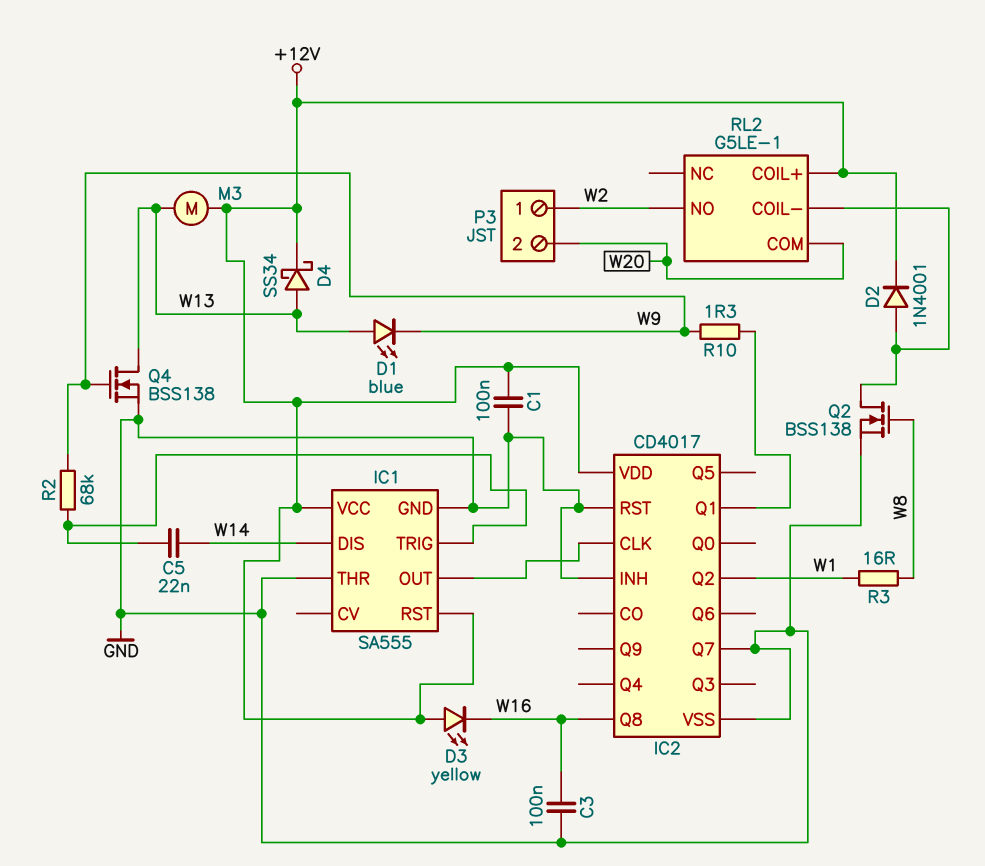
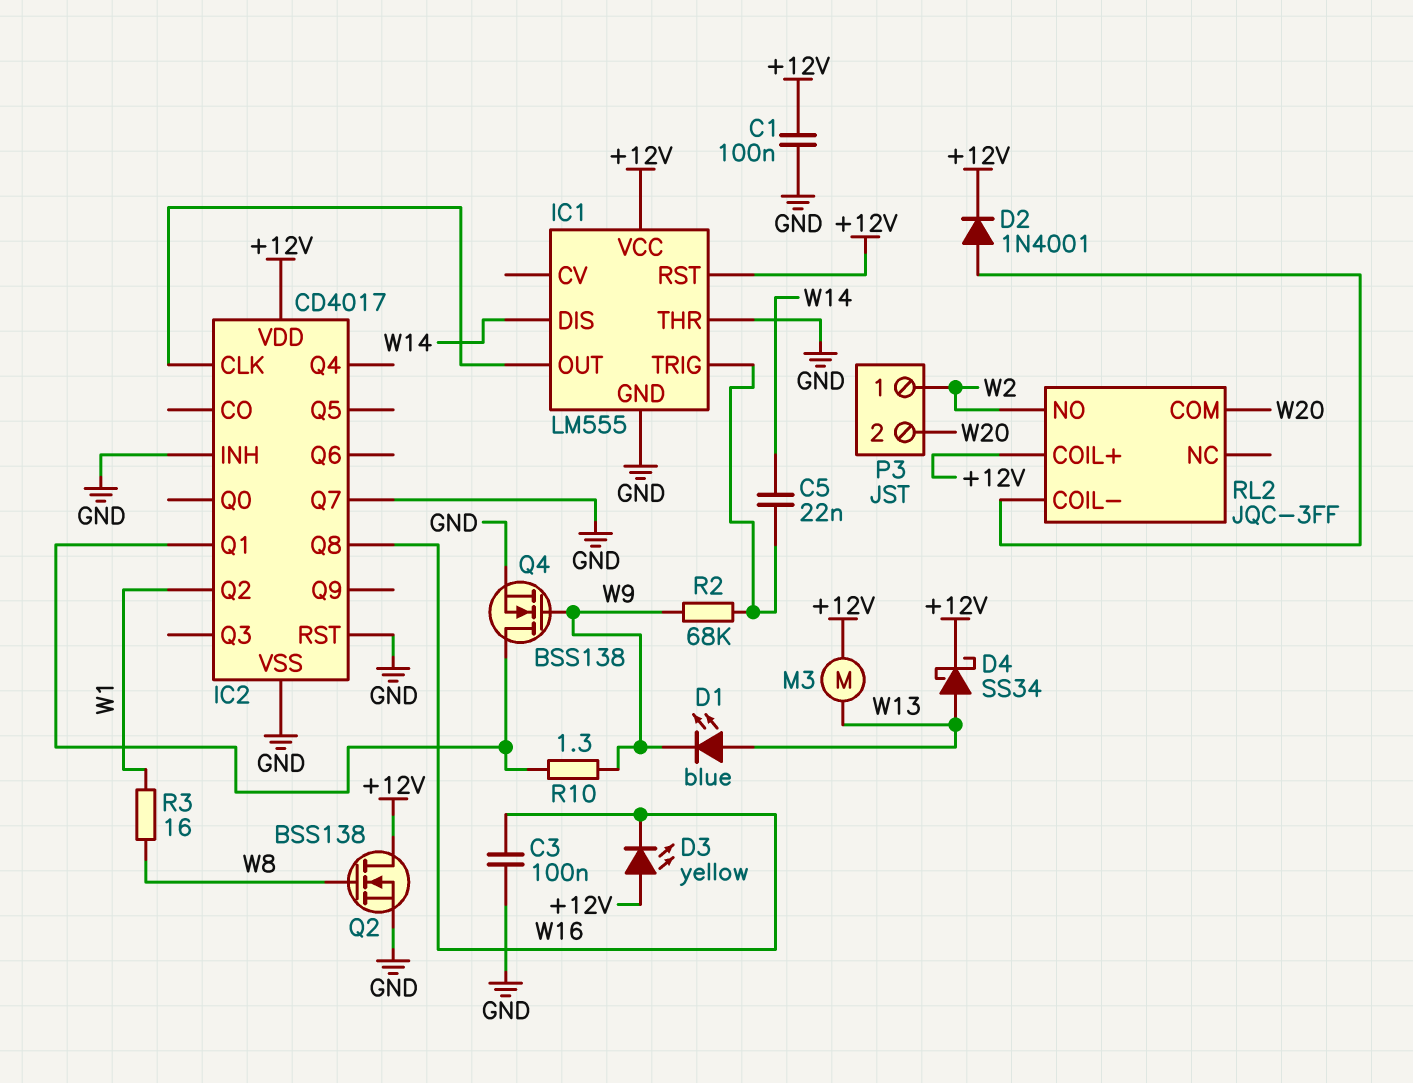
IC1: SA555 -> LM555
Q2: NMOS BSS138 (G W8, D RL2/COIL-, S GND) -> NMOS BSS138 (G W8, D +12V, S GND)
Q4: NMOS BSS138 (G W9, D W13, S GND) -> NMOS BSS138 (G W9, D IC2/Q1, S GND)
RL2: G5LE-1 -> JQC-3FF

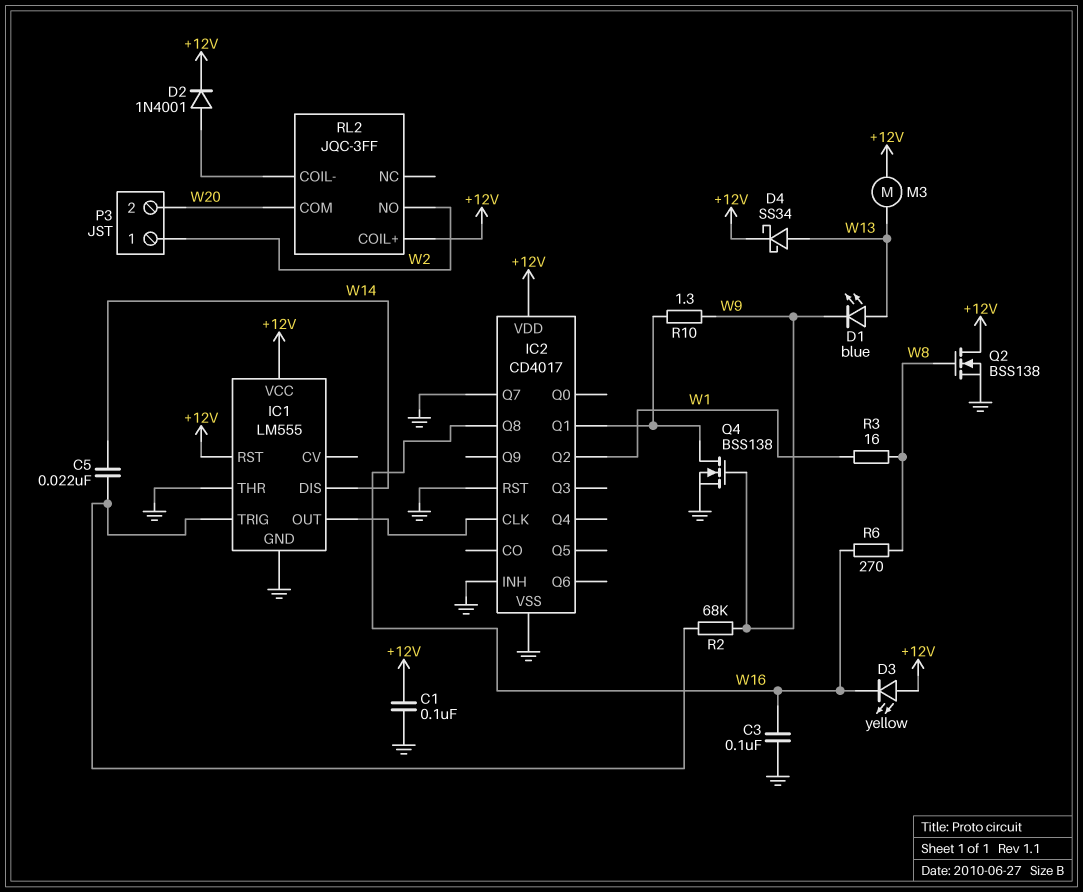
R6: none -> 270 (W8, W16)

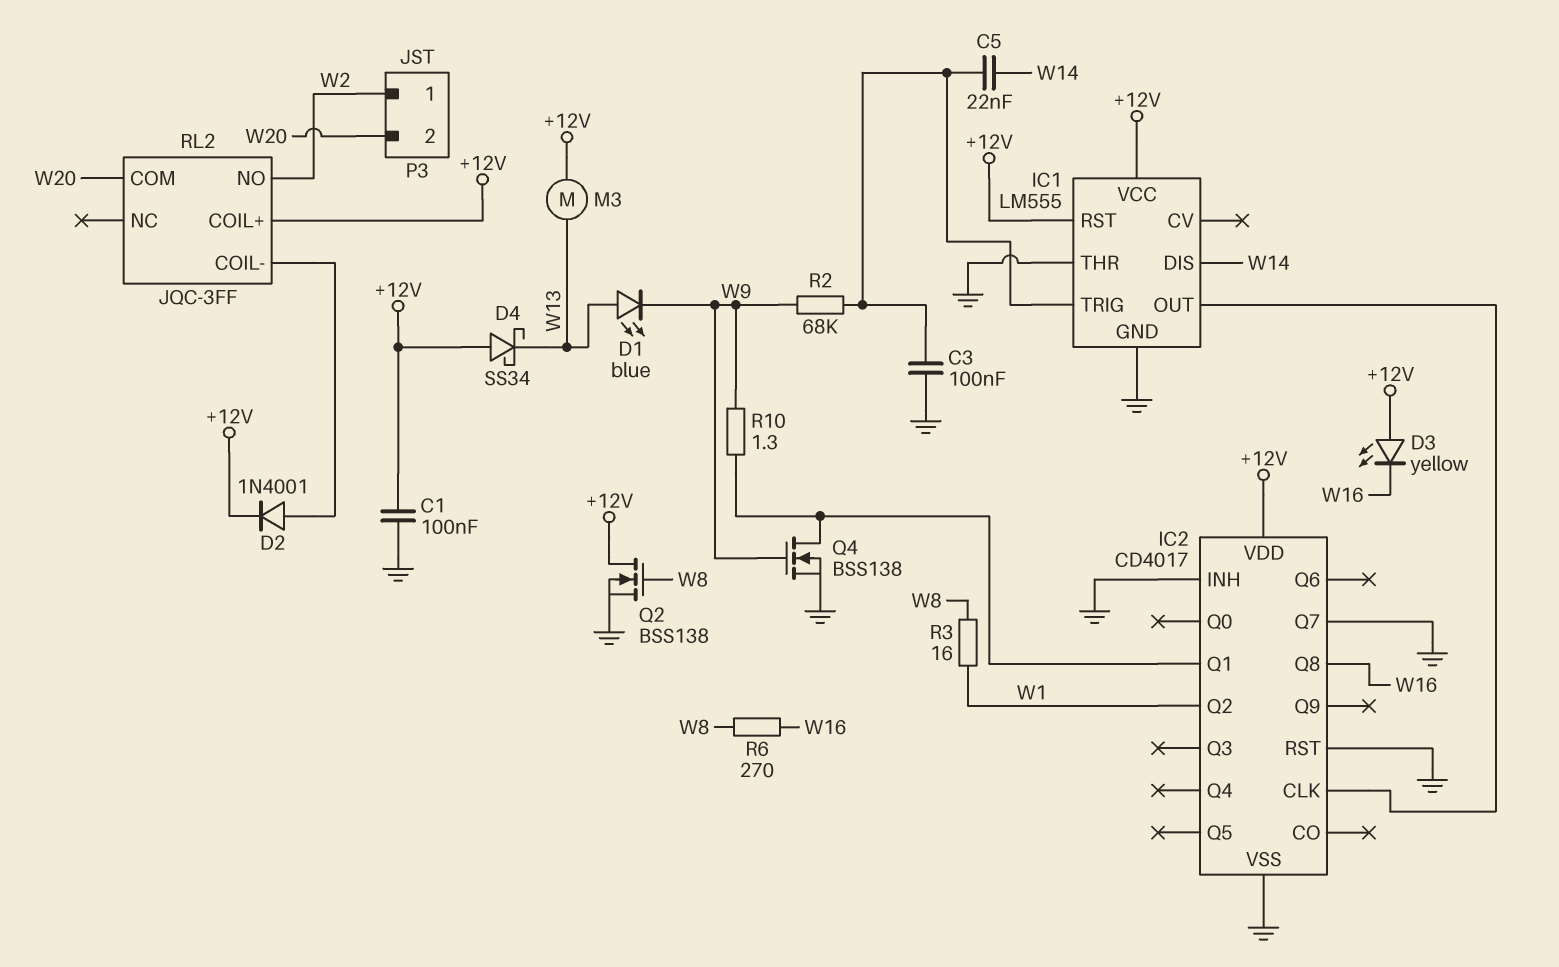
C3: 100nF (GND, W16) -> 100nF (GND, IC1/TRIG)
D4: schottky SS34 (A W13, K +12V) -> schottky SS34 (A +12V, K W13)

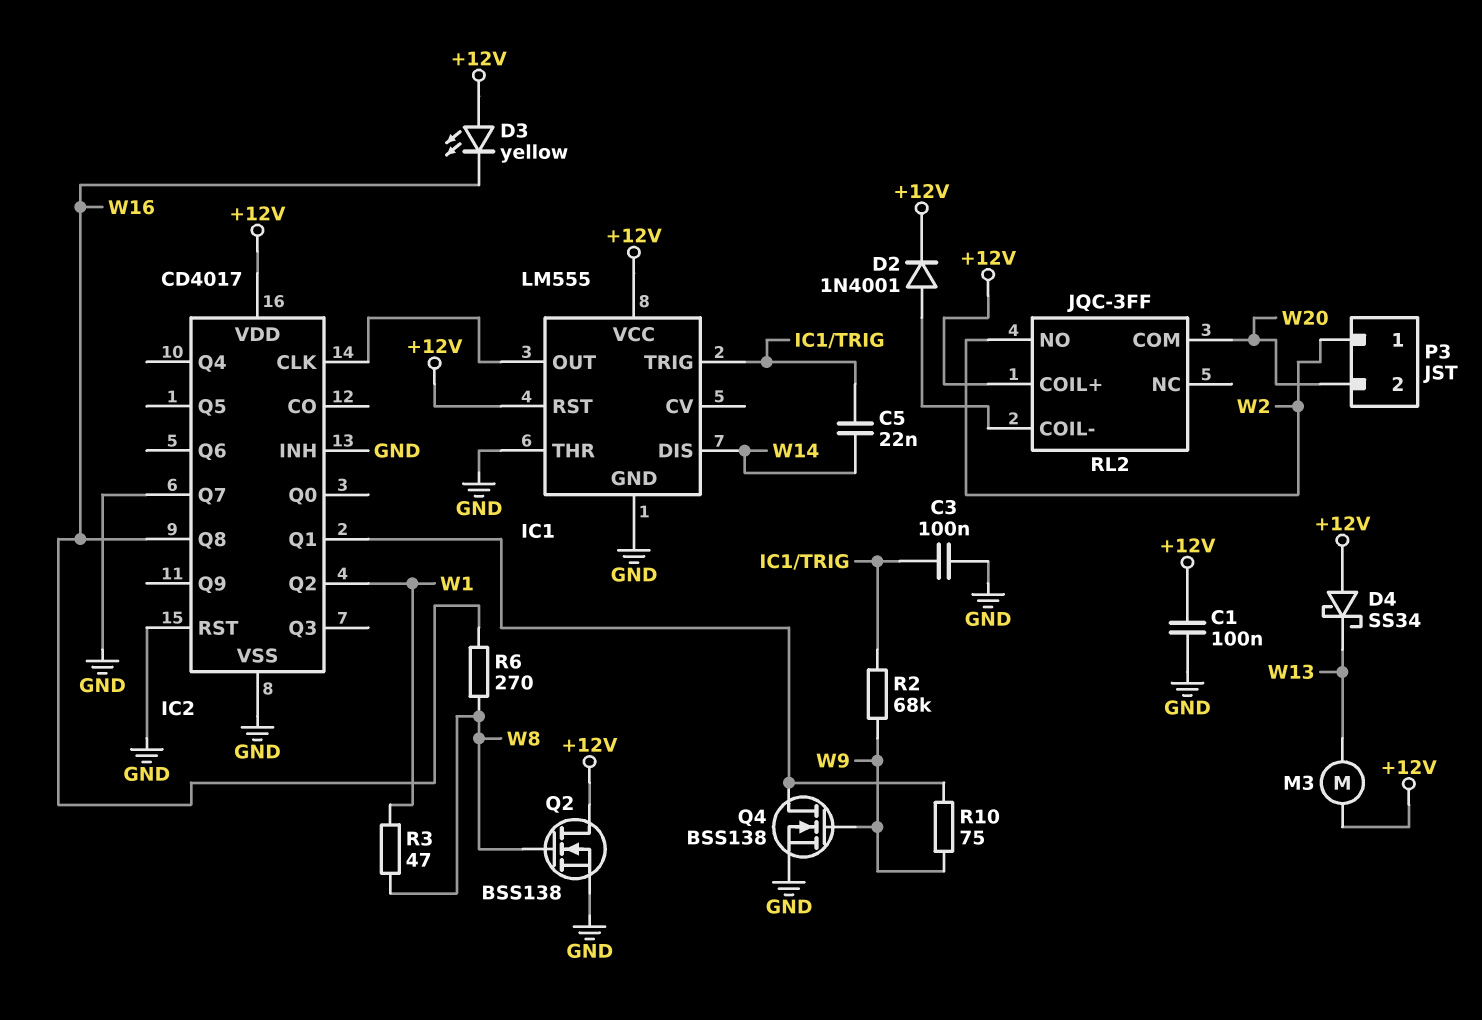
D1: LED blue (A W13, K W9) -> none
R3: 16 (W1, W8) -> 47 (W1, W8)
R10: 1.3 (IC2/Q1, W9) -> 75 (IC2/Q1, W9)

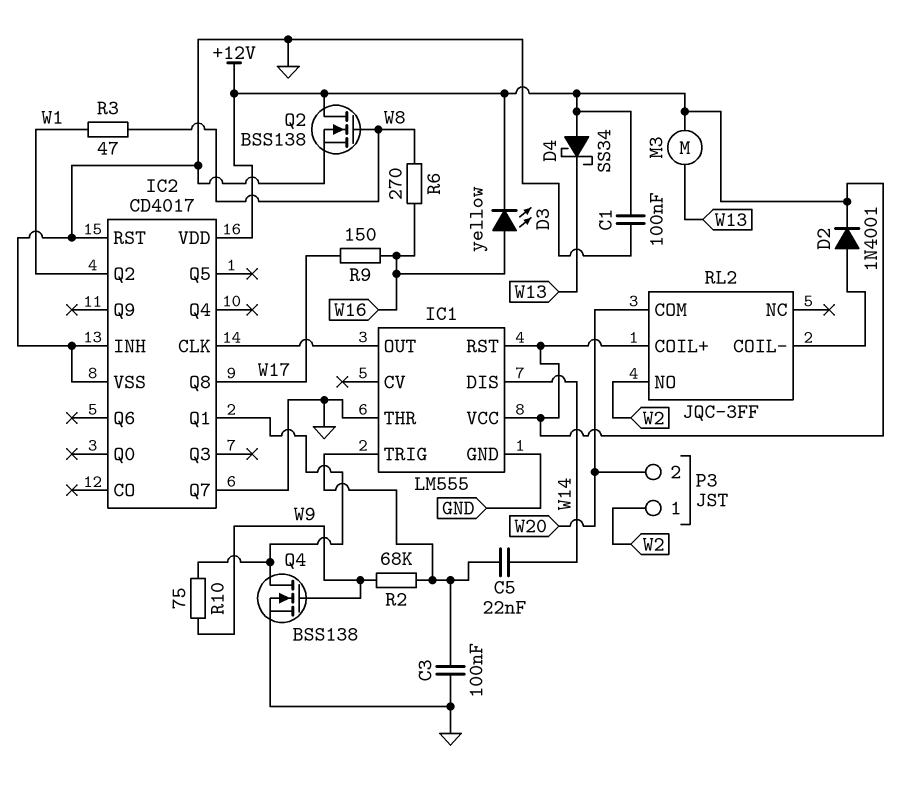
D3: LED yellow (A +12V, K W16) -> LED yellow (A W16, K +12V)
IC2 pin Q8: W16 -> W17
R9: none -> 150 (W16, W17)

